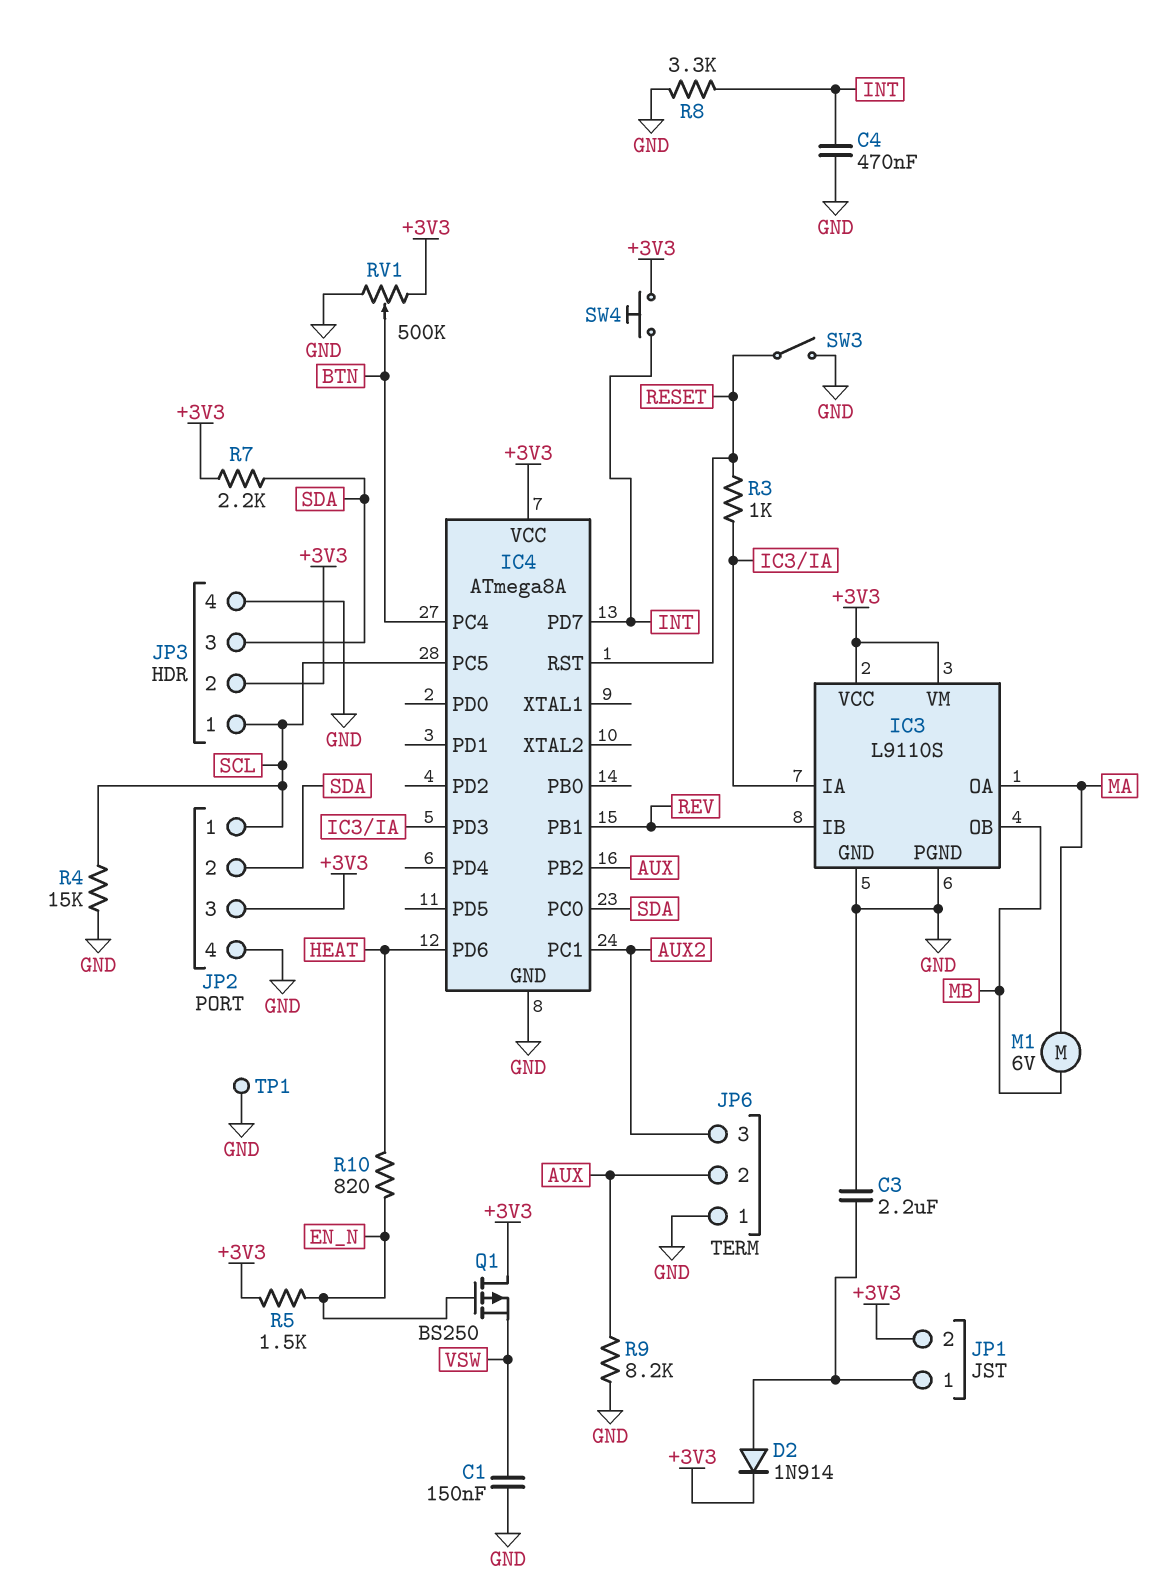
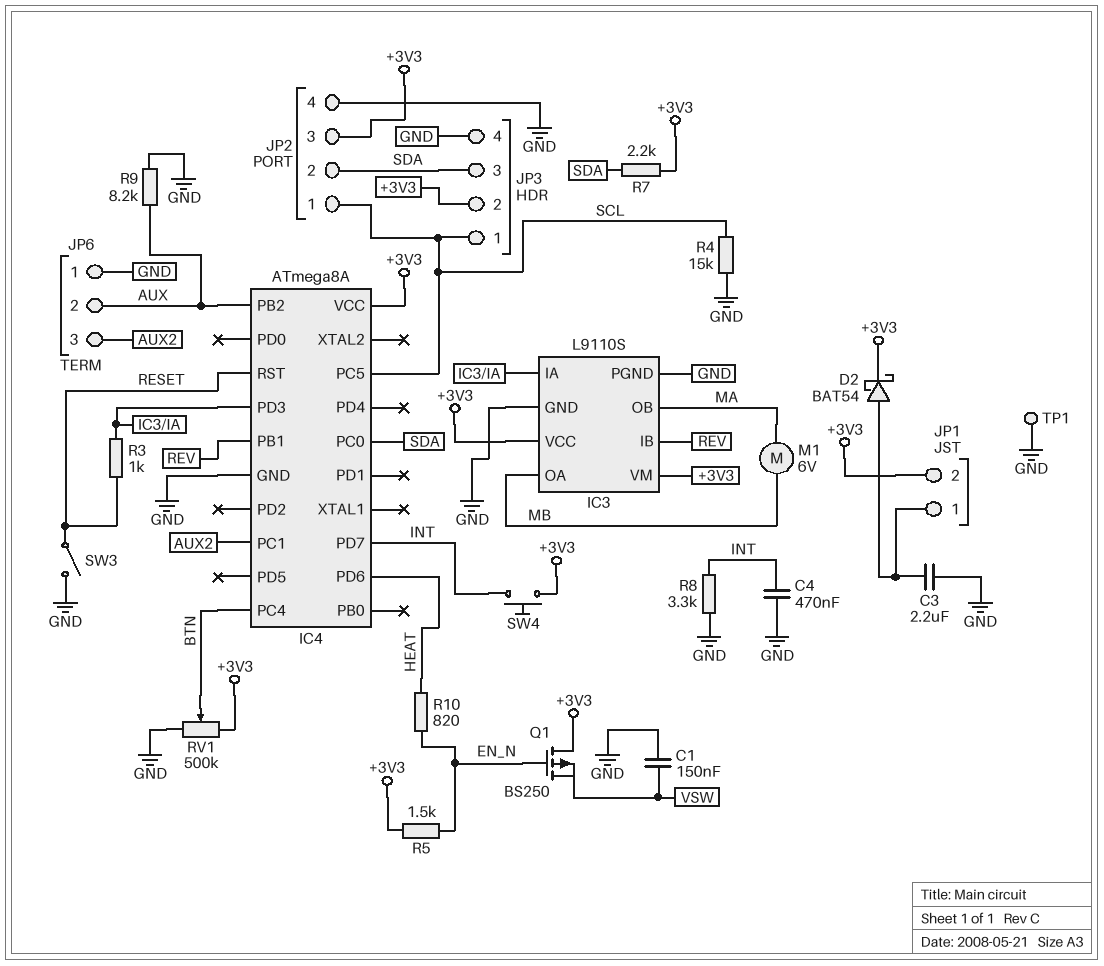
D2: diode 1N914 (A JP1/1, K +3V3) -> schottky BAT54 (A JP1/1, K +3V3)
IC3 pin OA: MA -> MB
IC3 pin OB: MB -> MA

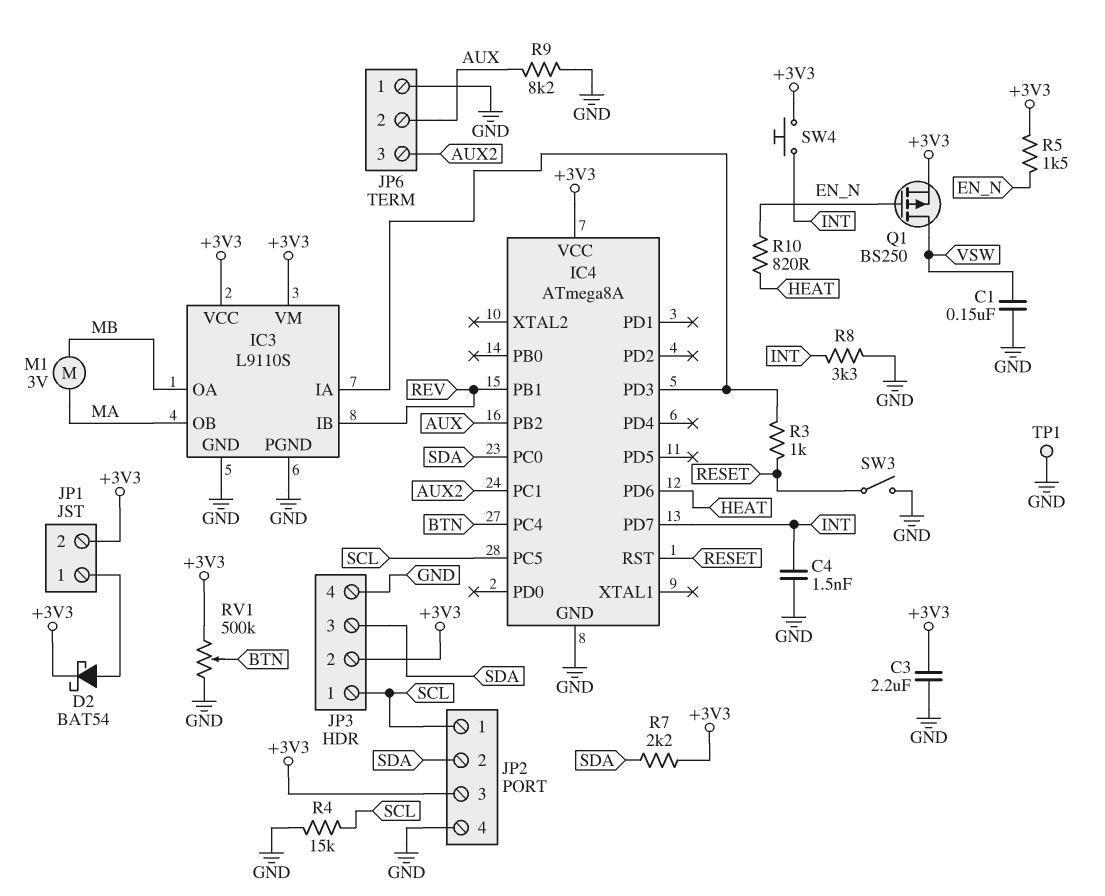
C3: 2.2uF (GND, JP1/1) -> 2.2uF (+3V3, GND)
C4: 470nF (GND, INT) -> 1.5nF (GND, INT)
M1: motor 6V (MA, MB) -> motor 3V (MA, MB)
Q1: PMOS BS250 (G EN_N, D +3V3, S VSW) -> PMOS BS250 (G EN_N, D VSW, S +3V3)

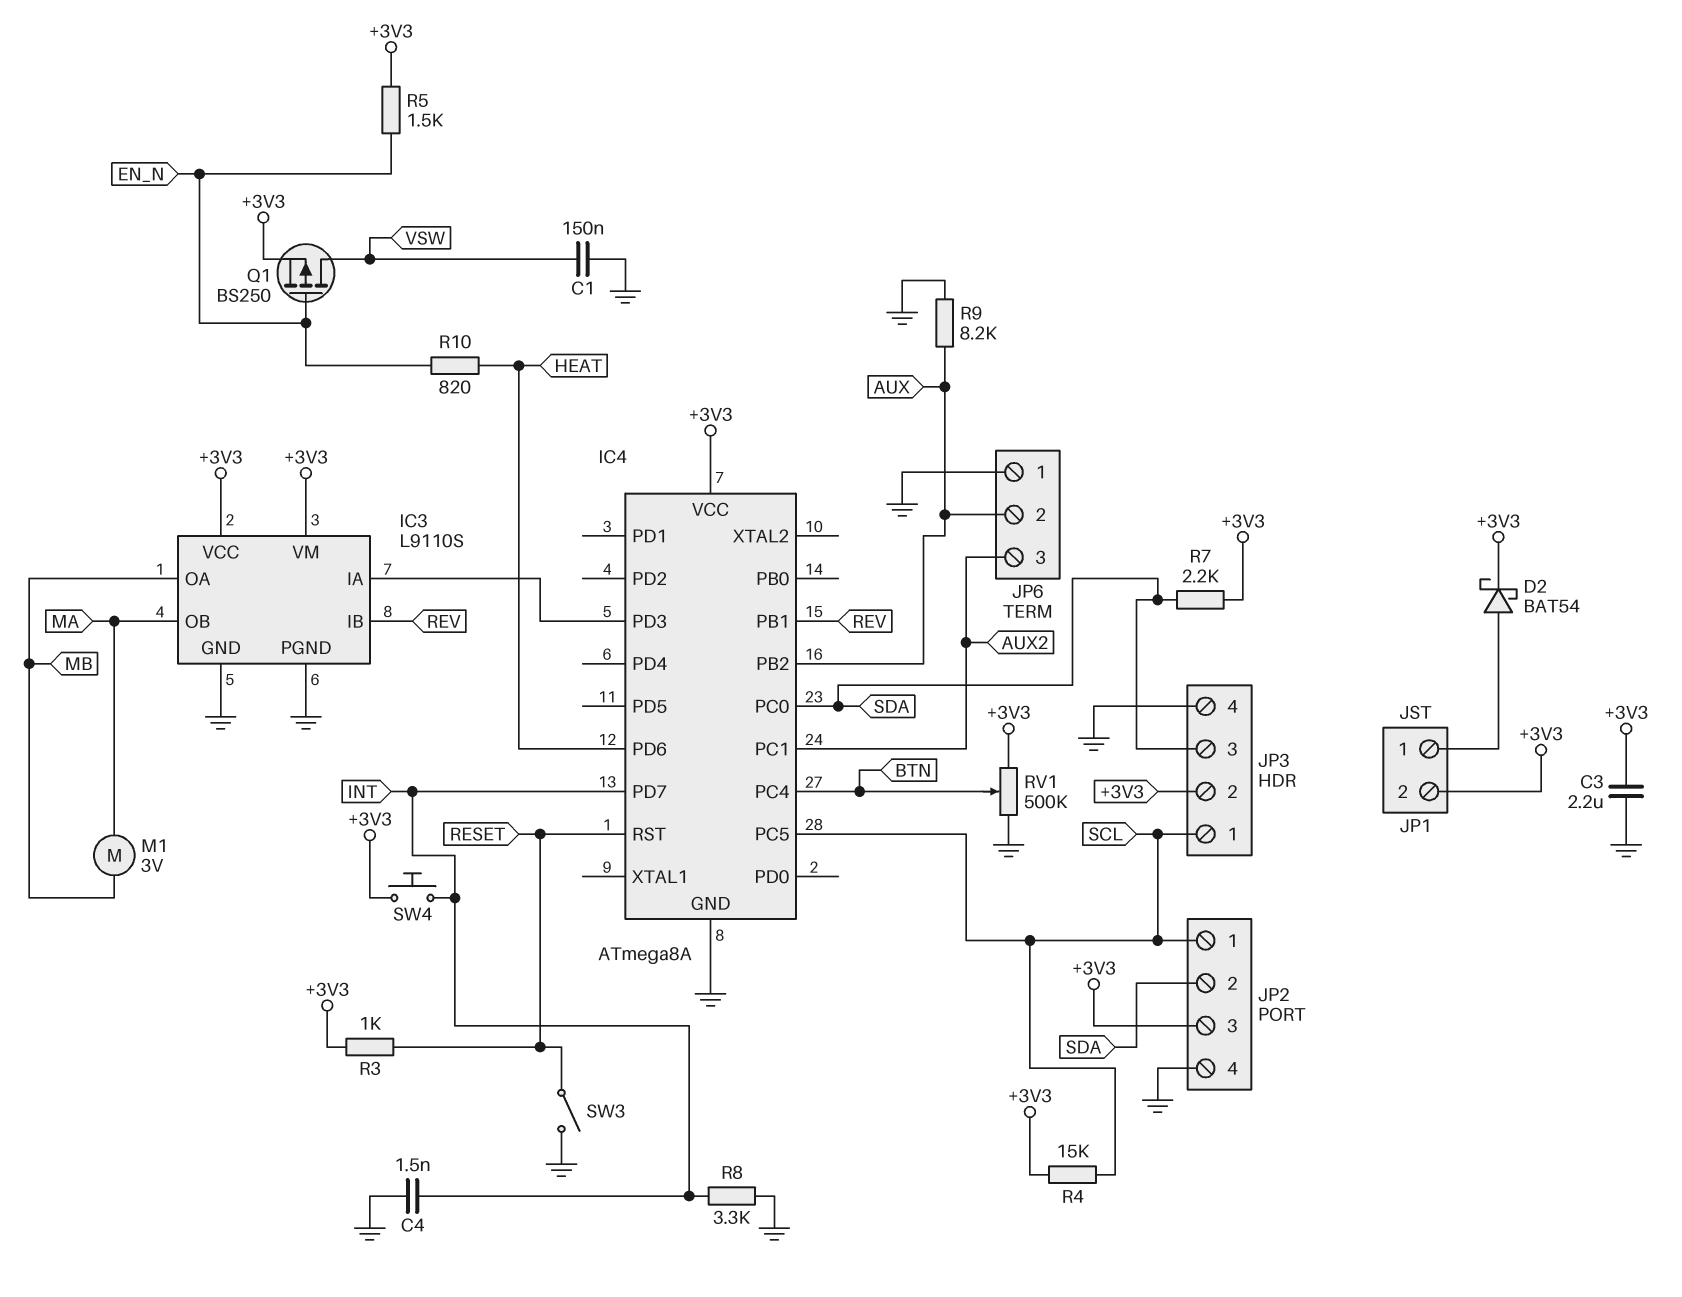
R3: 1k (IC3/IA, RESET) -> 1k (+3V3, RESET)
R4: 15k (GND, SCL) -> 15k (+3V3, SCL)
TP1: test point (GND) -> none

